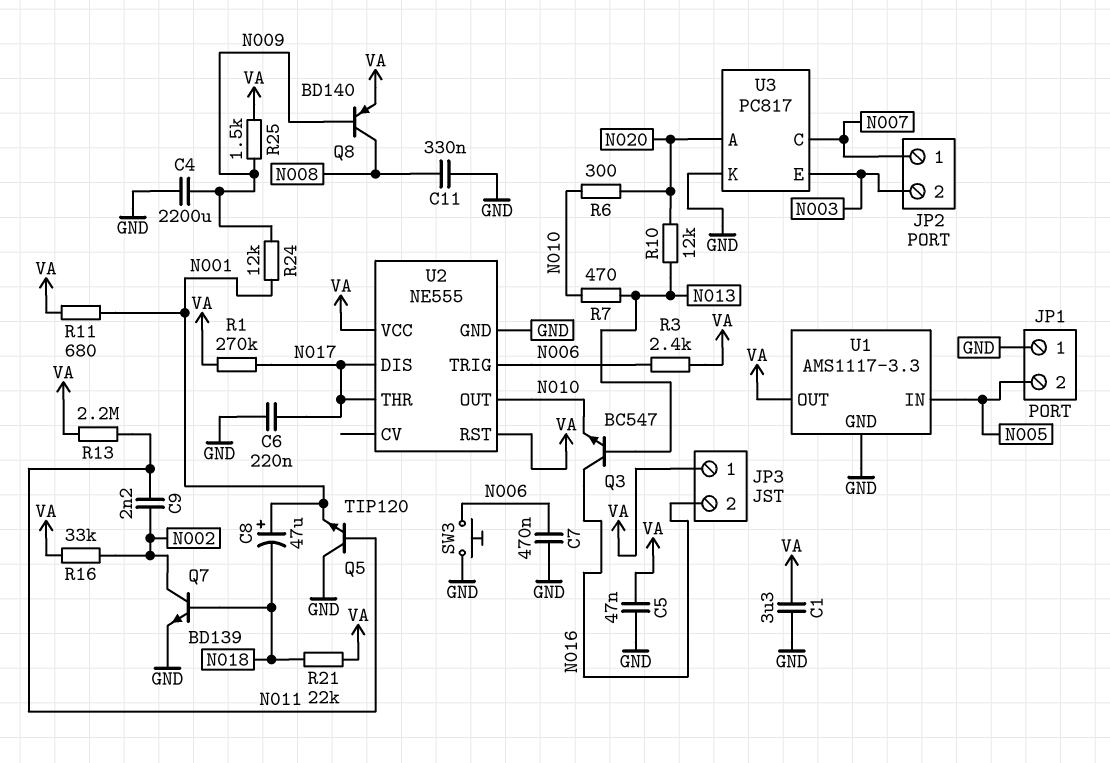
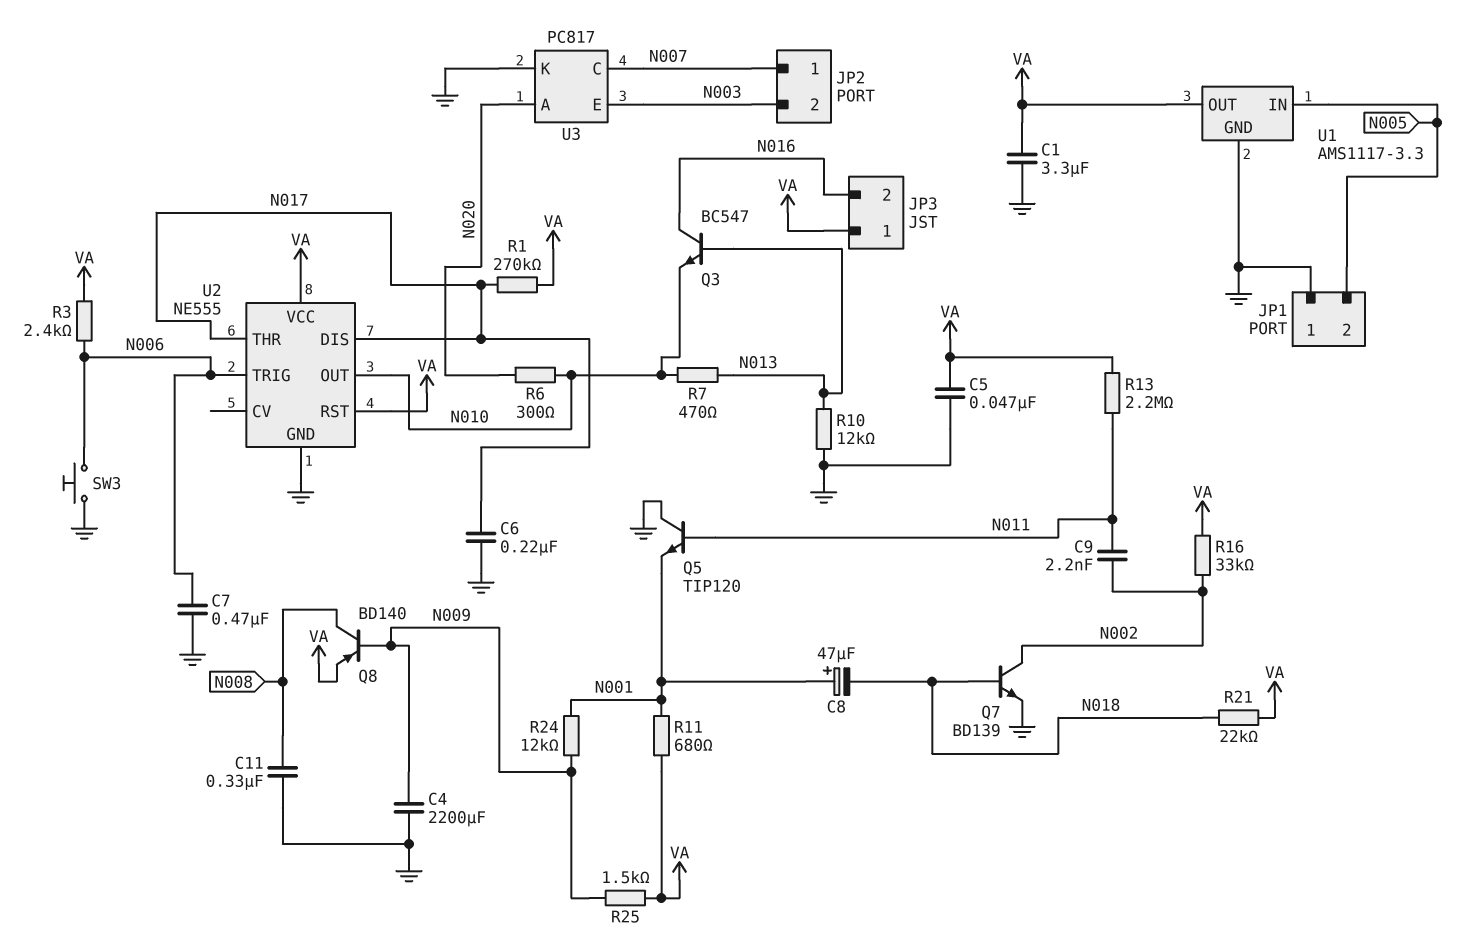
R10: 12k (N013, N020) -> 12k (GND, N013)

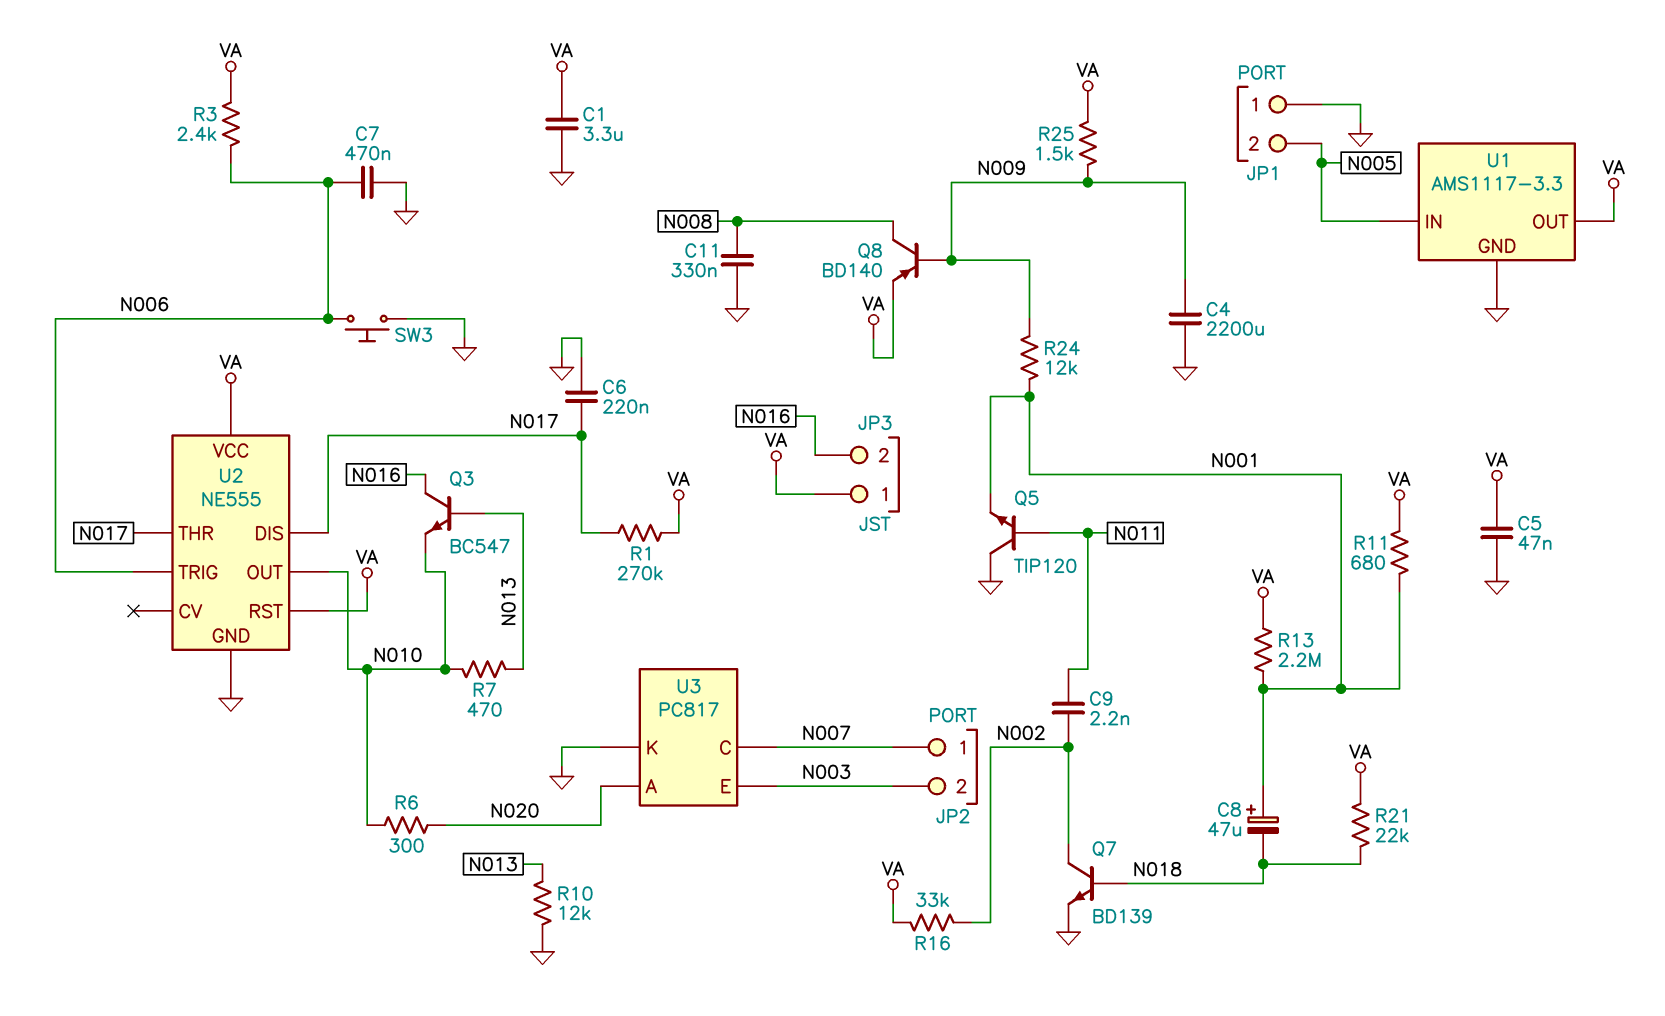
R13: 2.2M (N011, VA) -> 2.2M (N001, VA)

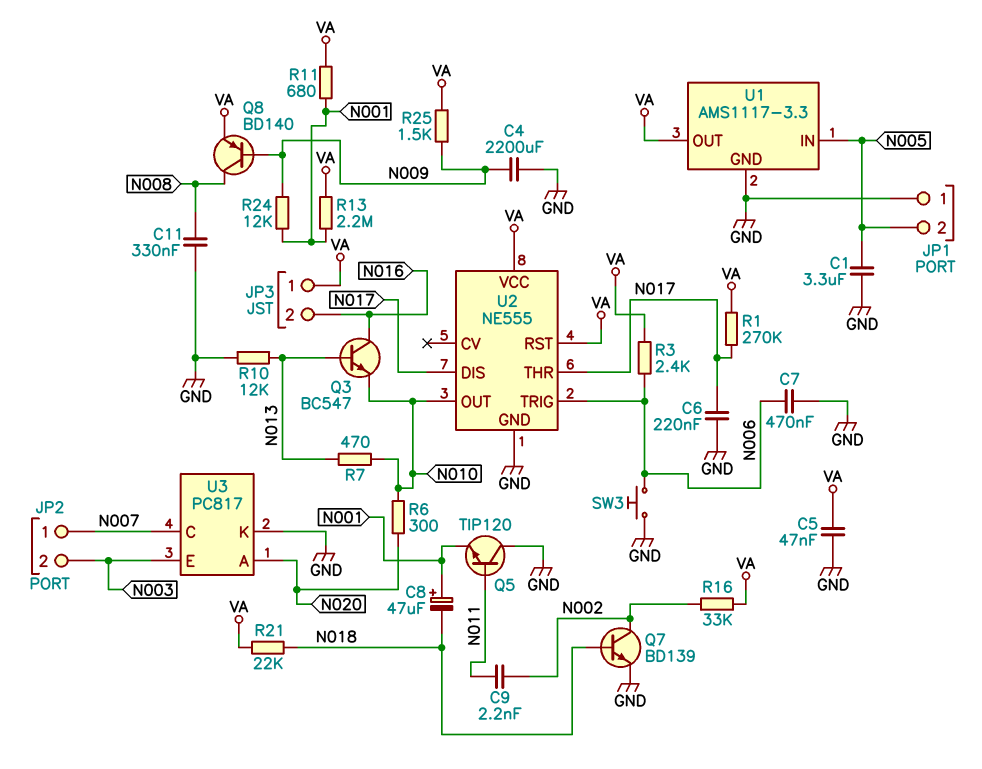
C1: 3.3uF (GND, VA) -> 3.3uF (GND, N005)

